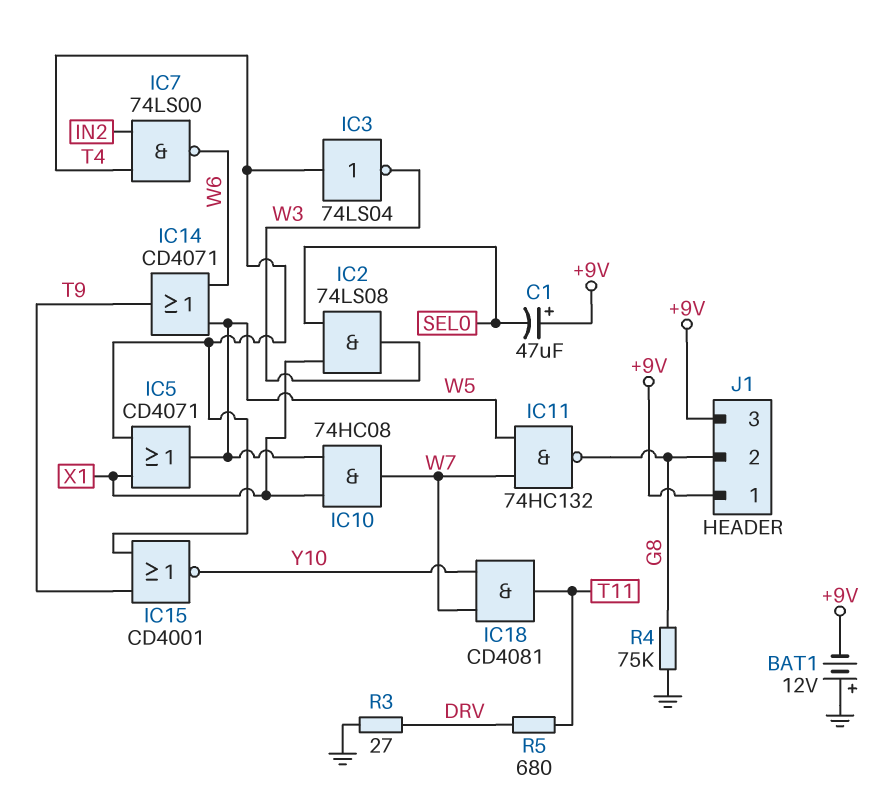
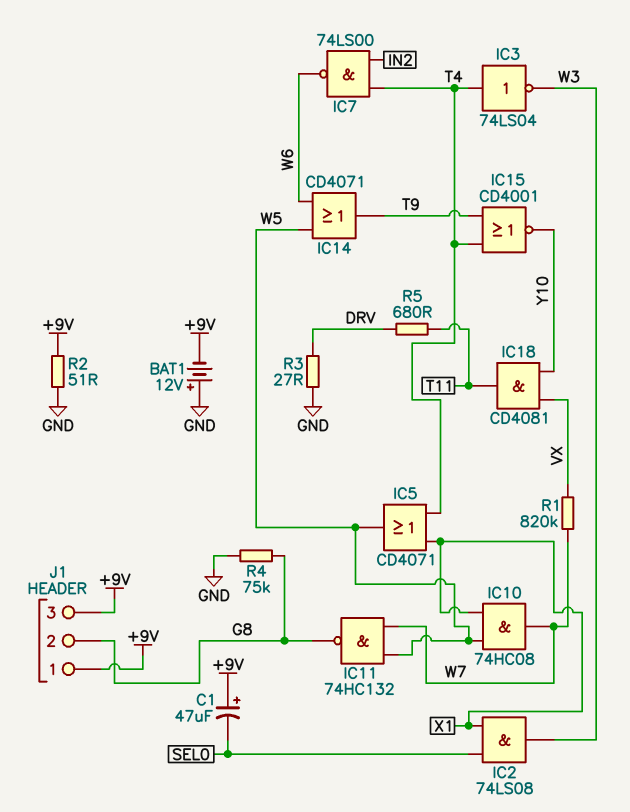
IC18: AND CD4081 (in W7, in Y10, out T11) -> AND CD4081 (in VX, in Y10, out T11)
R1: none -> 820k (VX, W7)
R2: none -> 51 (+9V, GND)

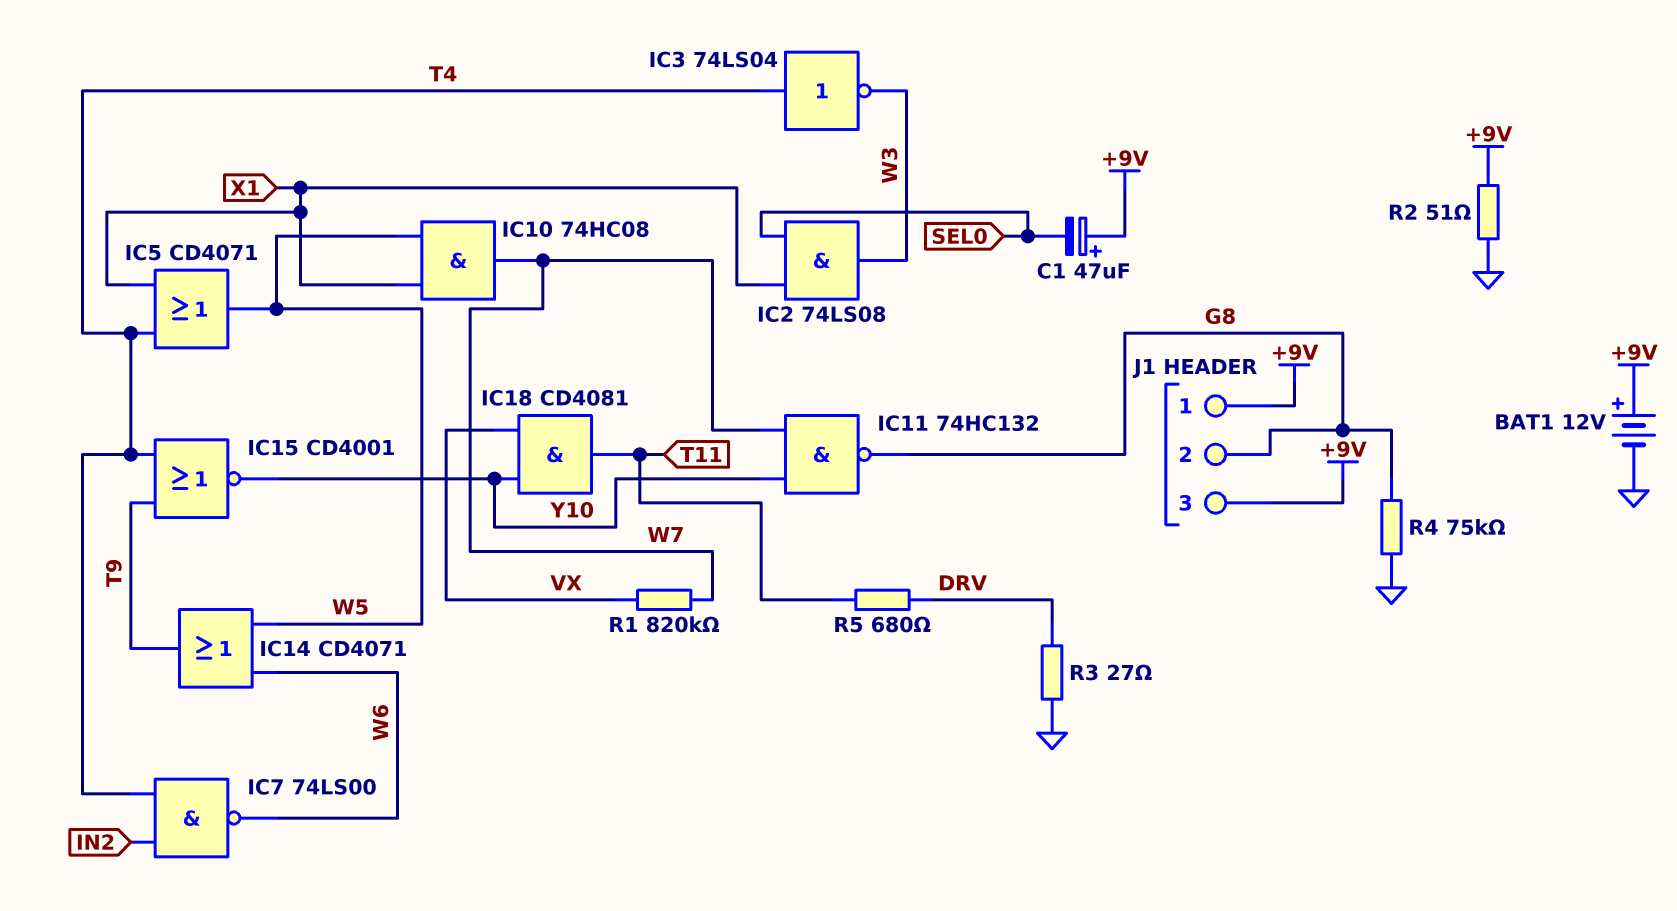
BAT1: 12V (plus GND, minus +9V) -> 12V (plus +9V, minus GND)
IC11: NAND 74HC132 (in W5, in W7, out G8) -> NAND 74HC132 (in W7, in Y10, out G8)

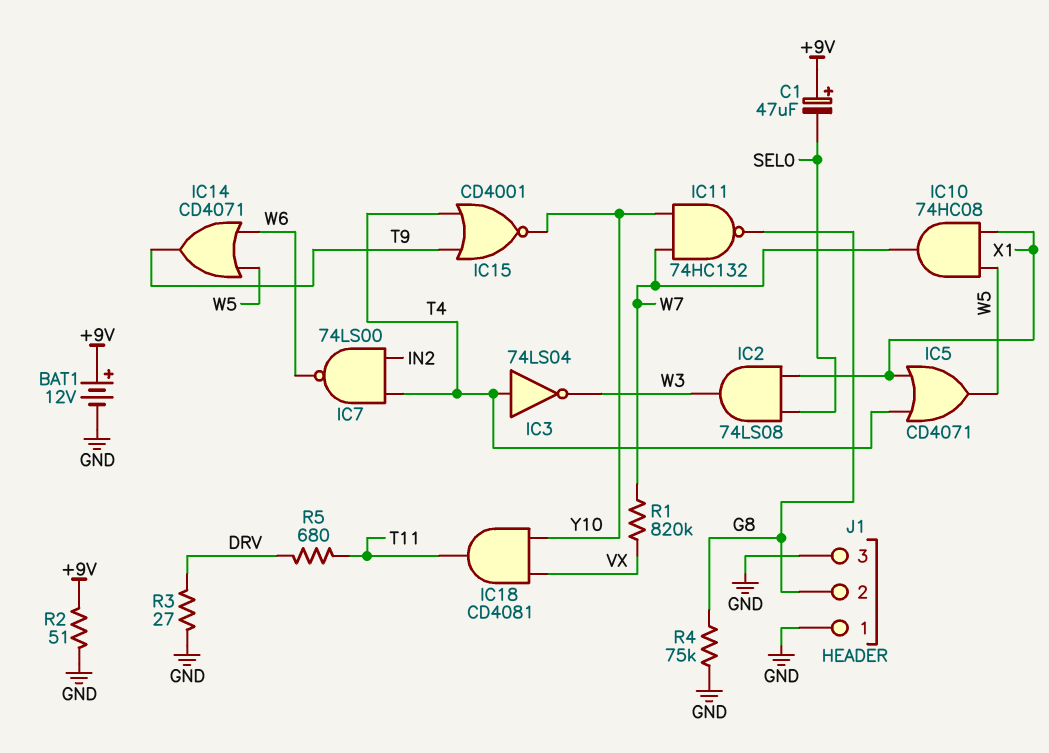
J1 pin 1: +9V -> GND
J1 pin 3: +9V -> GND

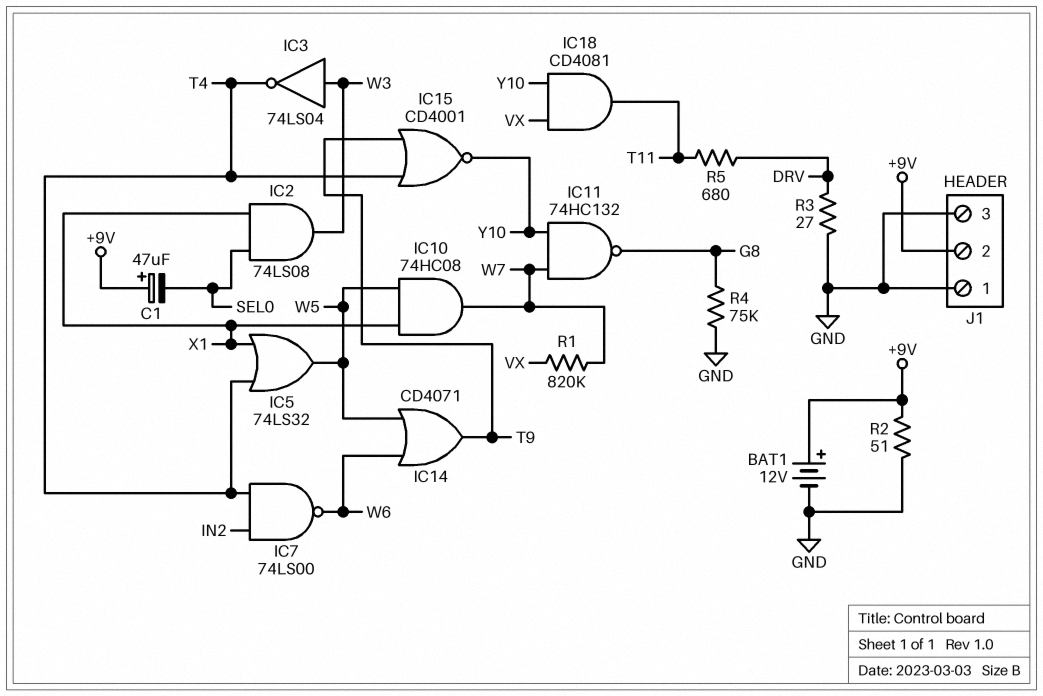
IC3: NOT 74LS04 (in T4, out W3) -> NOT 74LS04 (in W3, out T4)
IC5: OR CD4071 (in T4, in X1, out W5) -> OR 74LS32 (in T4, in X1, out W5)
J1 pin 2: G8 -> +9V

